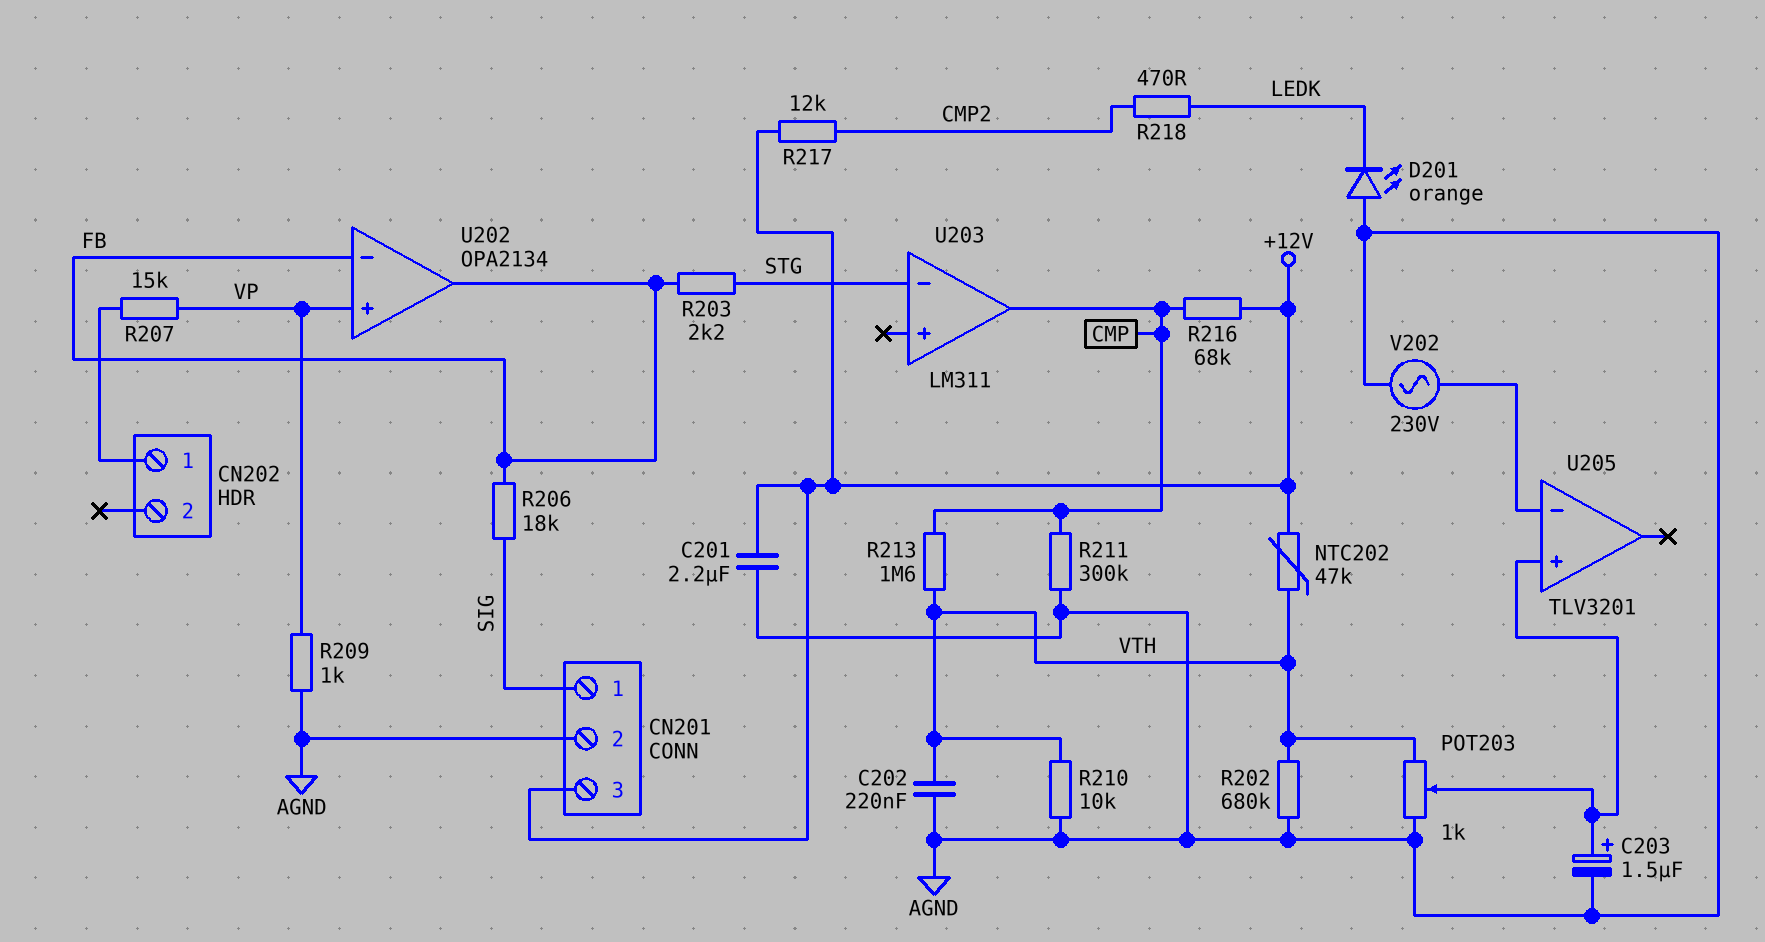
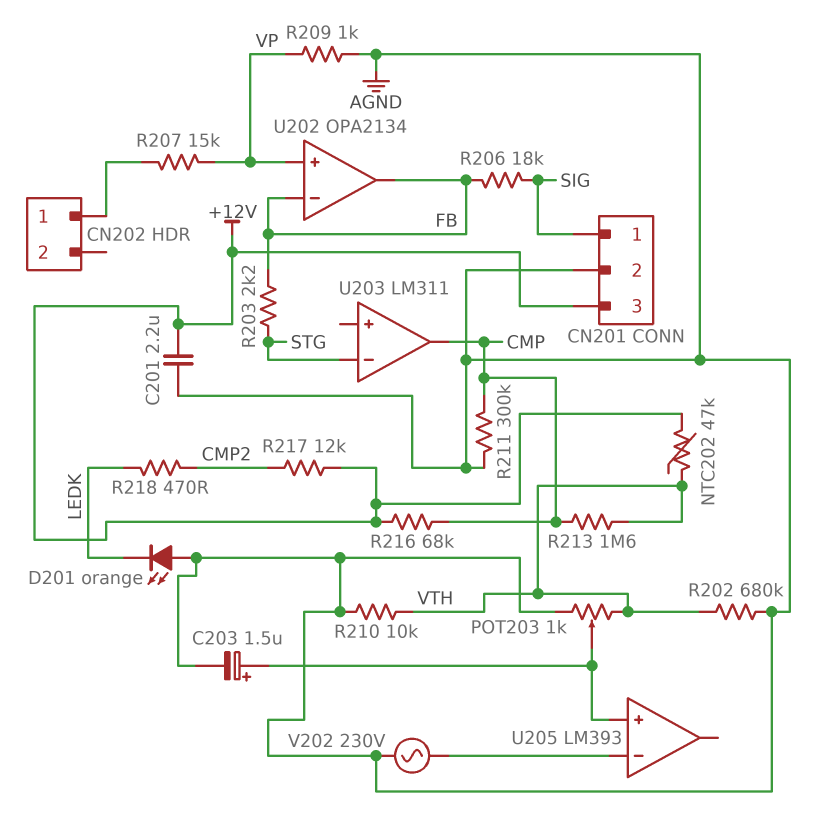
C202: 220nF (AGND, VTH) -> none
U205: TLV3201 -> LM393

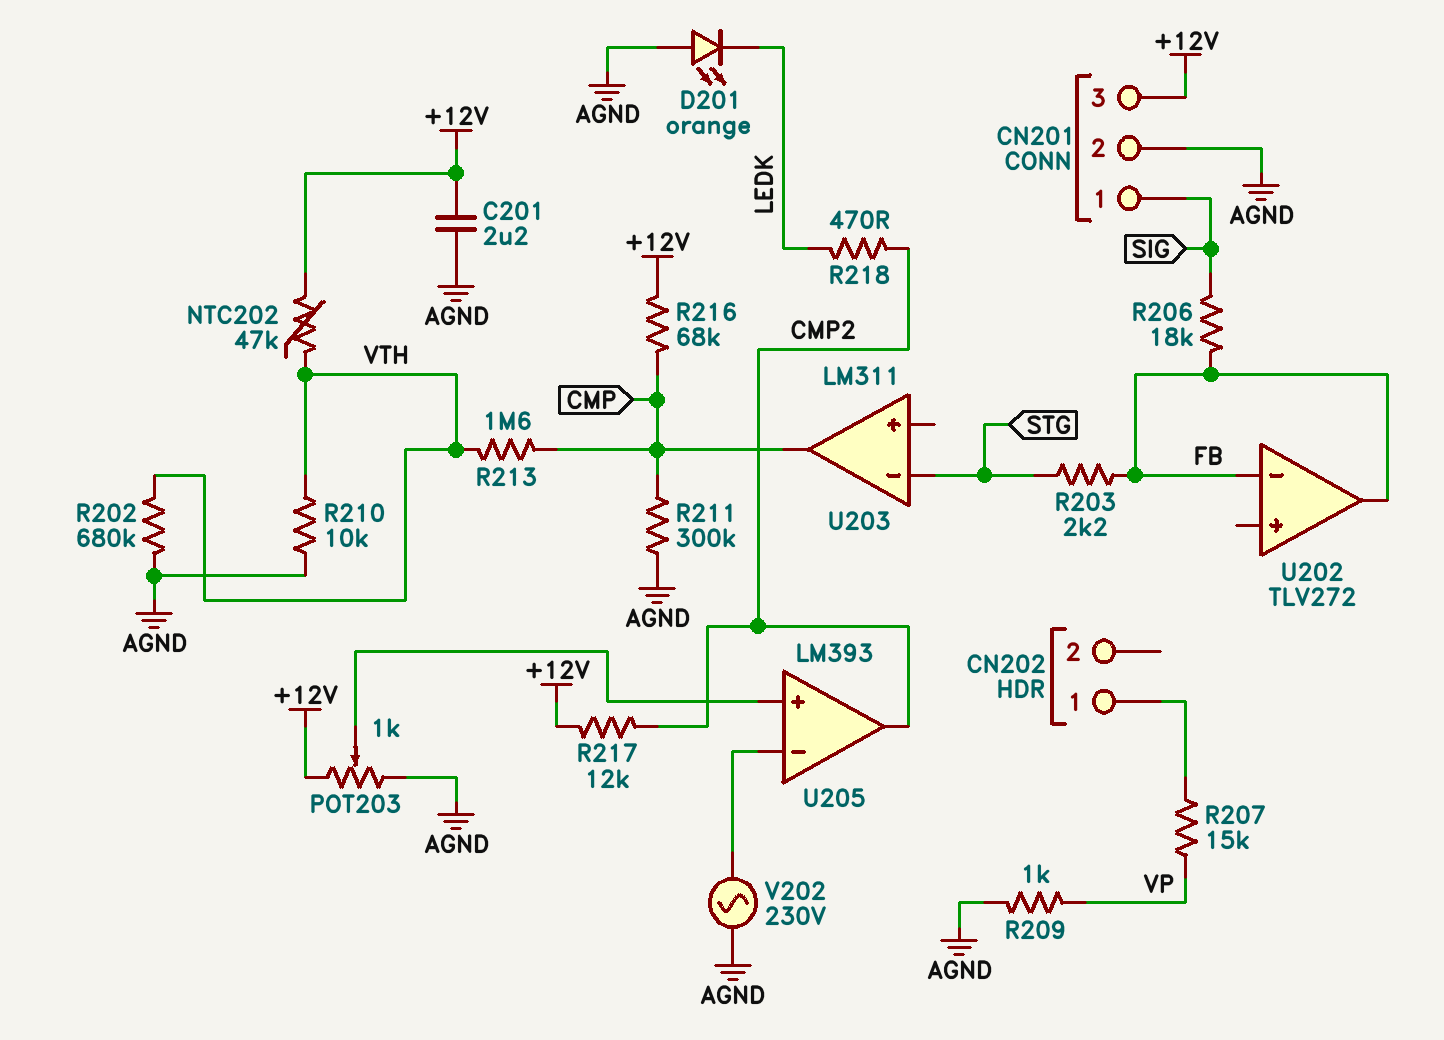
C203: 1.5uF (plus U205/in+, minus AGND) -> none
POT203: 1k (AGND, VTH, wiper U205/in+) -> 1k (+12V, AGND, wiper U205/in+)
U202: OPA2134 -> TLV272
U202 pin in+: VP -> none
U205 pin out: none -> CMP2

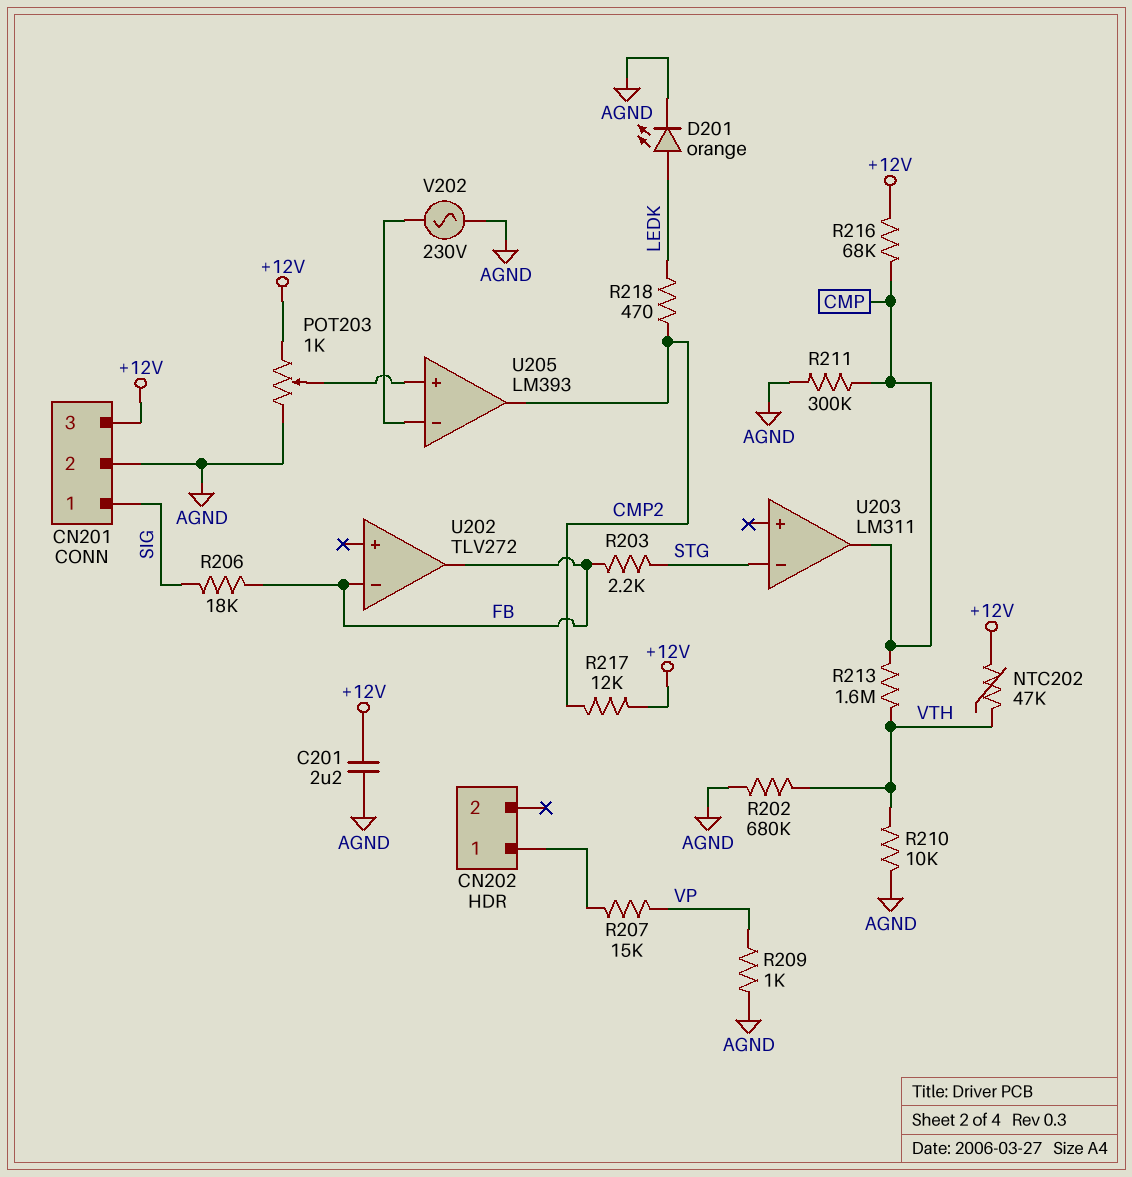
D201: LED orange (A AGND, K LEDK) -> LED orange (A LEDK, K AGND)

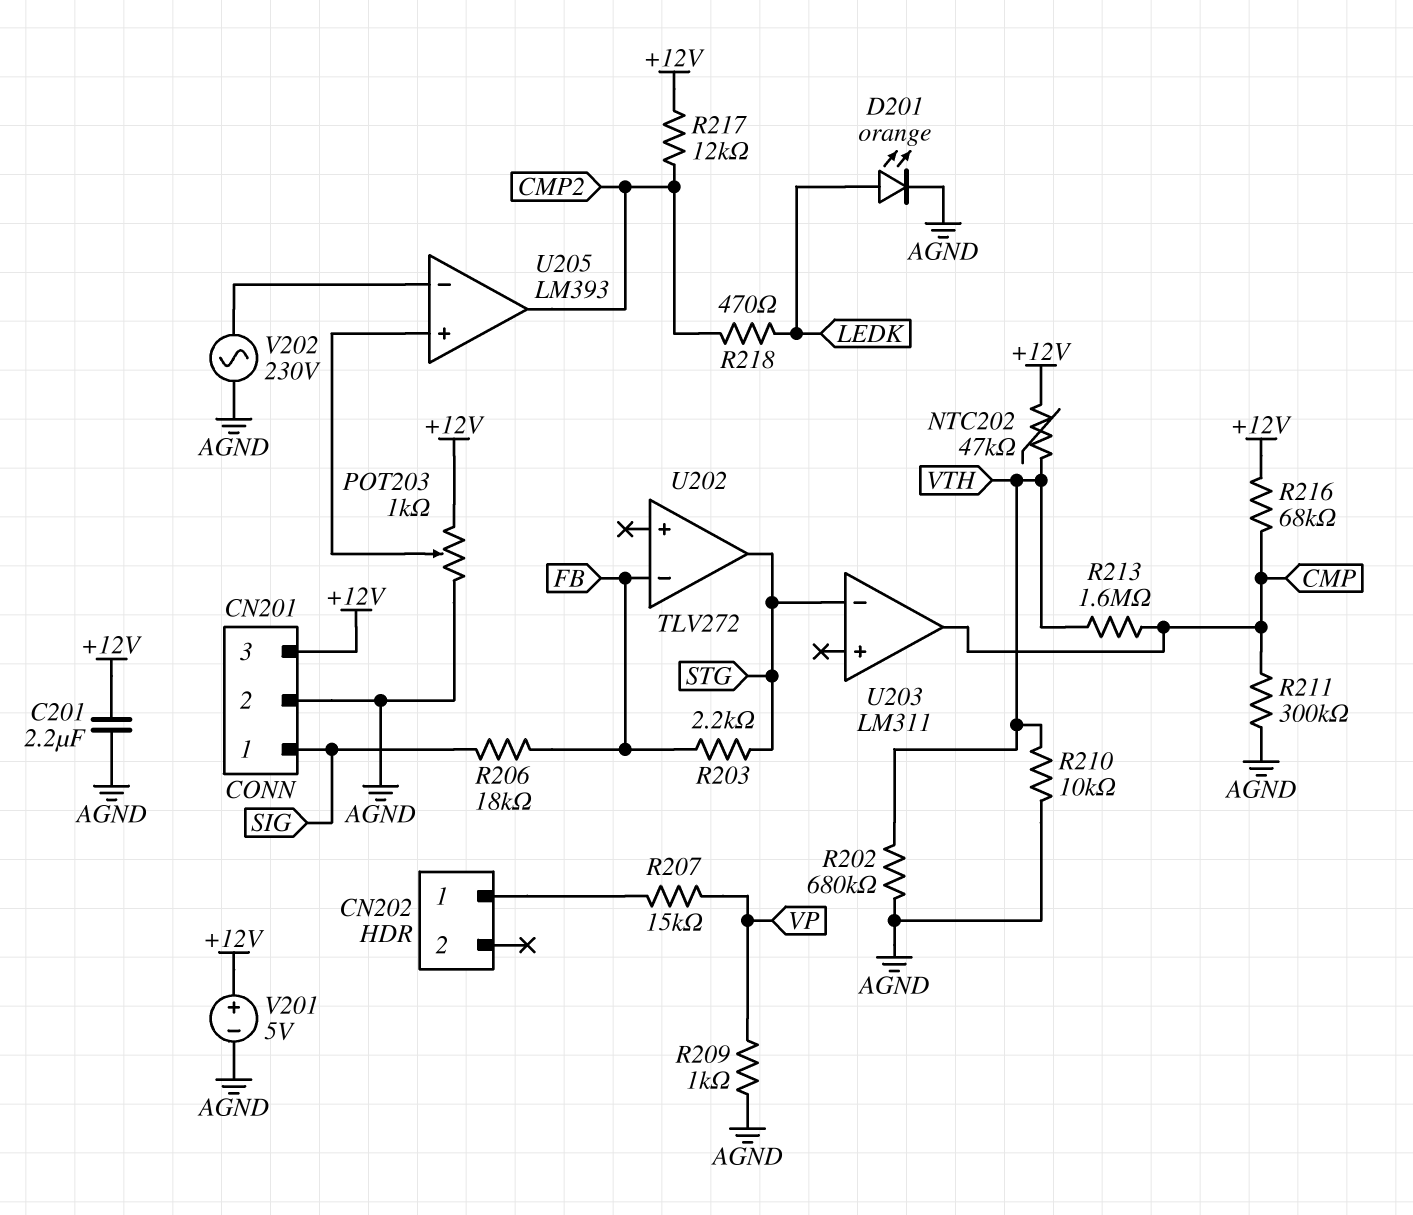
U202 pin out: FB -> STG
V201: none -> 5V (plus +12V, minus AGND)

